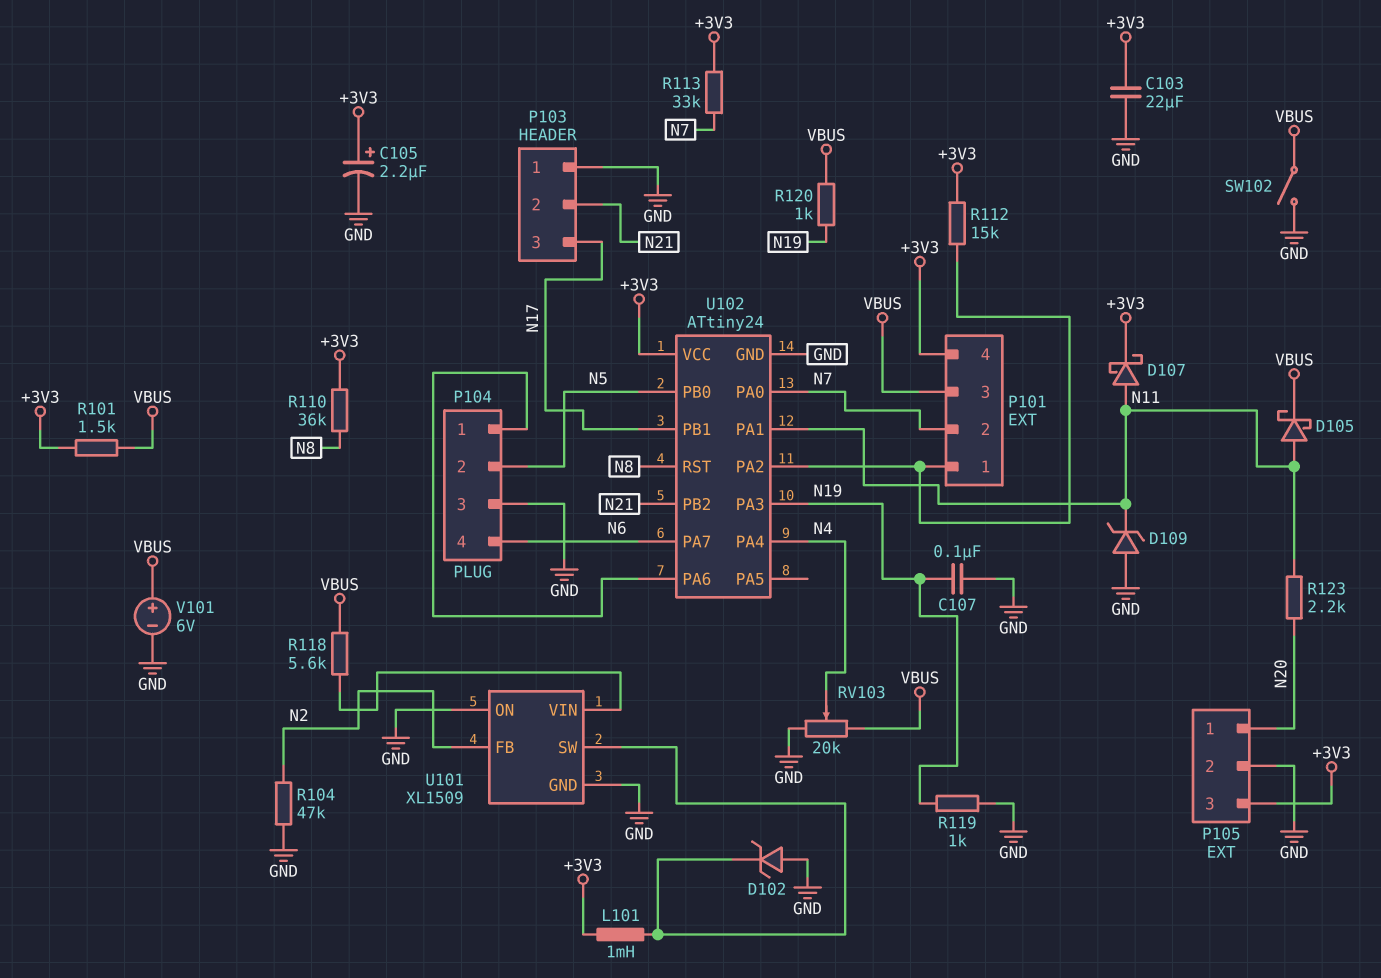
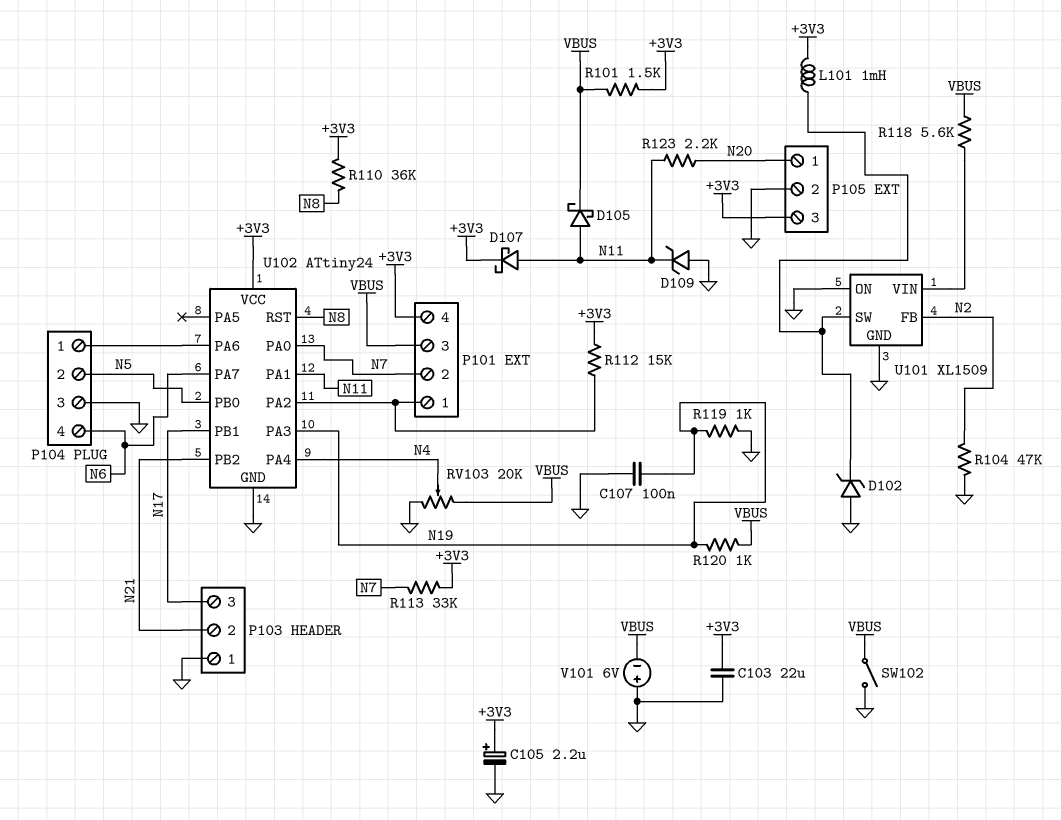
V101: 6V (plus VBUS, minus GND) -> 6V (plus GND, minus VBUS)

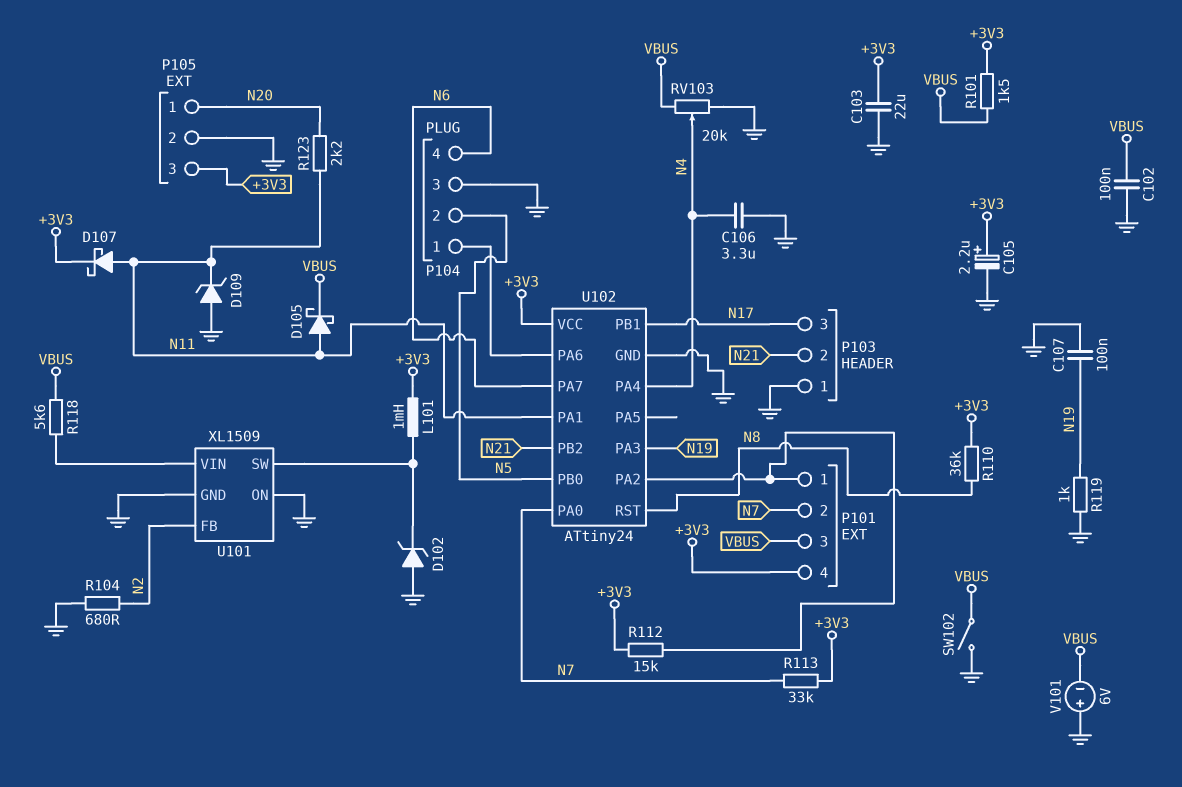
C102: none -> 100nF (GND, VBUS)
C106: none -> 3.3uF (GND, N4)
R104: 47k (GND, N2) -> 680 (GND, N2)
R120: 1k (N19, VBUS) -> none

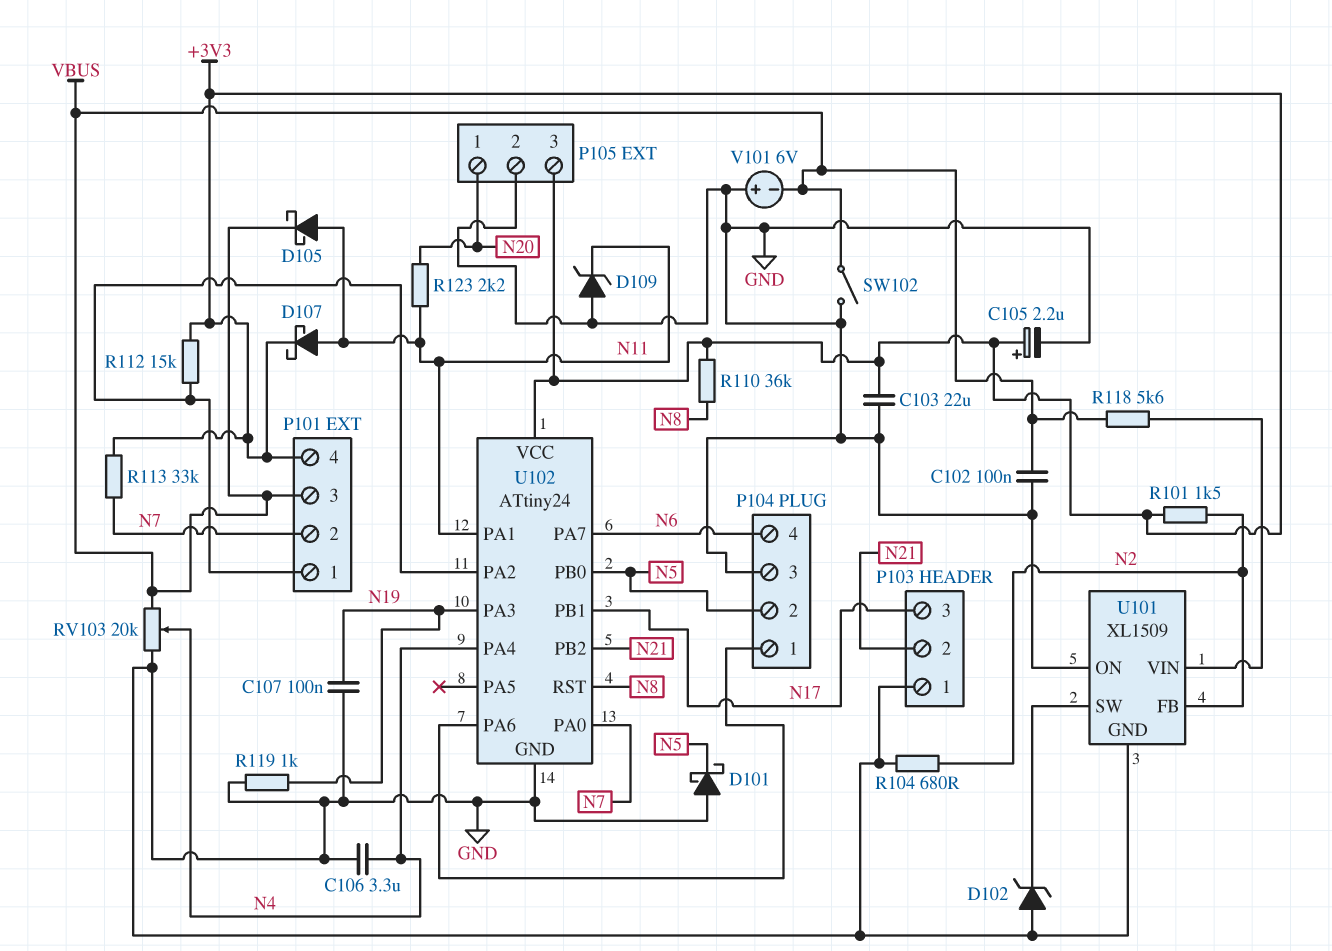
D101: none -> schottky (A GND, K N5)
L101: 1mH (+3V3, U101/SW) -> none
R101: 1.5k (+3V3, VBUS) -> 1.5k (+3V3, N2)

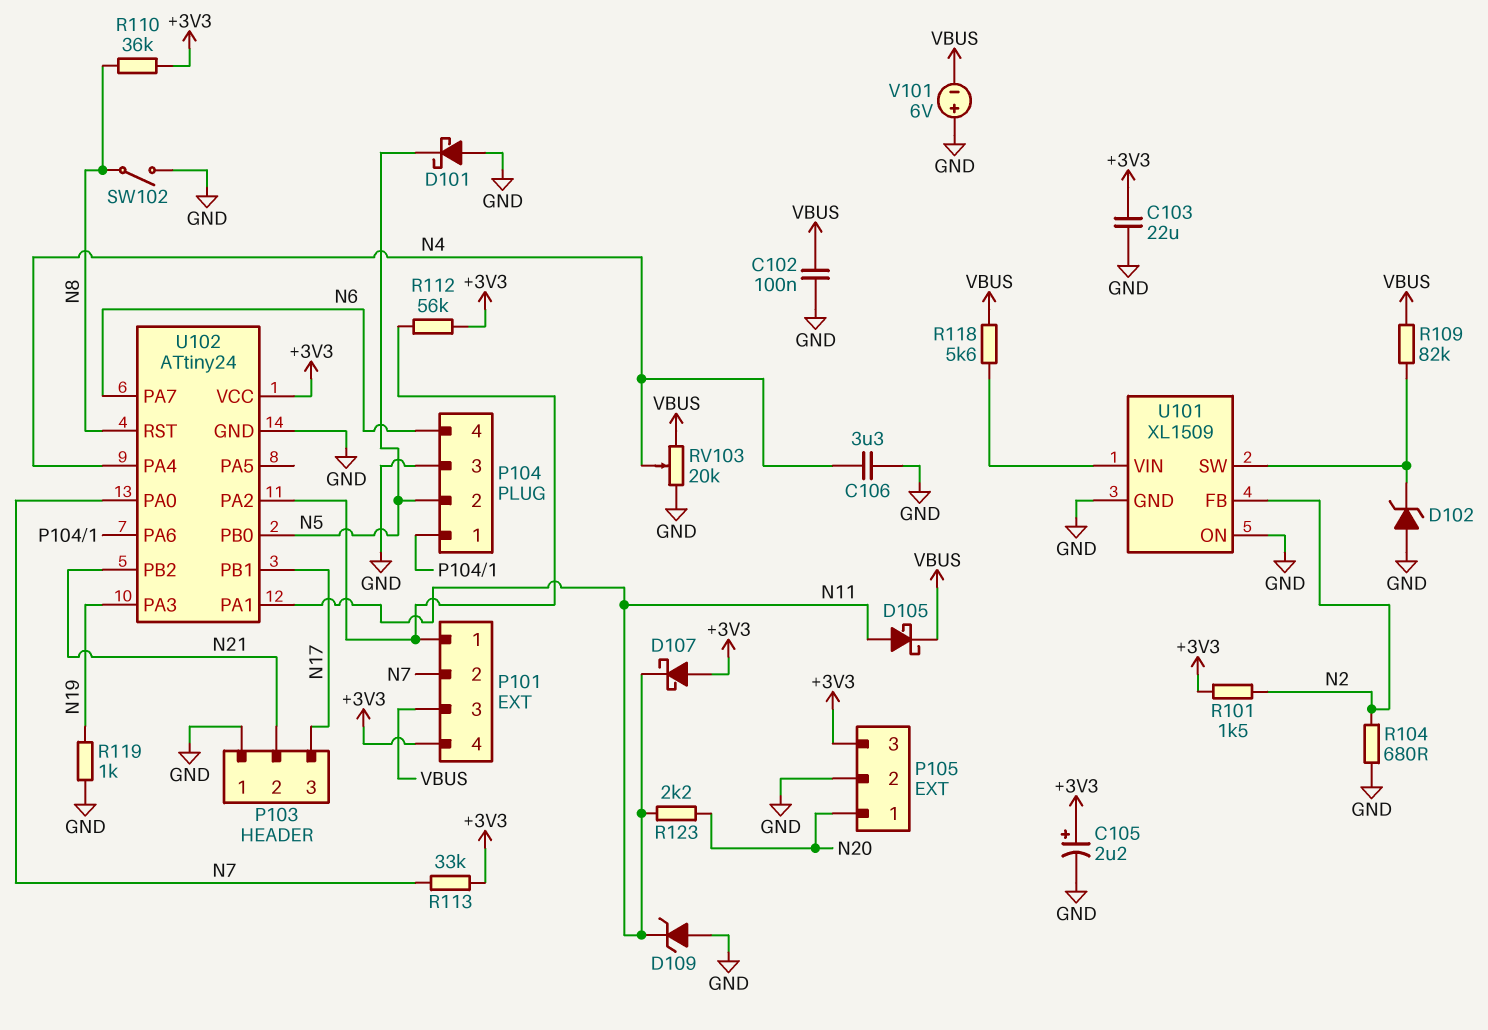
C107: 100nF (GND, N19) -> none
D107: schottky (A N11, K +3V3) -> schottky (A +3V3, K N11)
R109: none -> 82k (U101/SW, VBUS)
R112: 15k (+3V3, P101/1) -> 56k (+3V3, P101/1)
SW102: switch (GND, VBUS) -> switch (GND, N8)

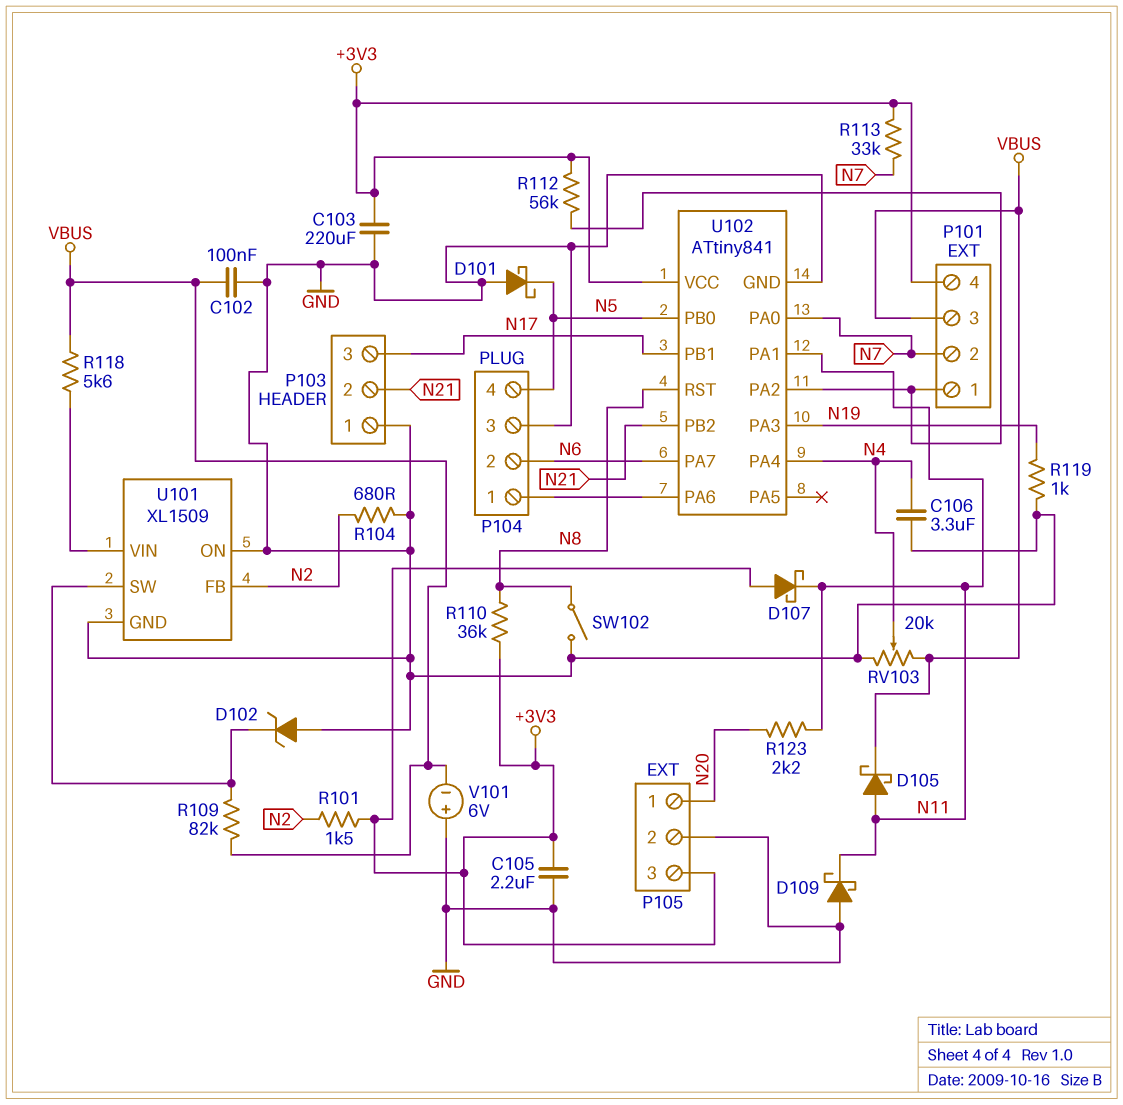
C103: 22uF (+3V3, GND) -> 220uF (+3V3, GND)
C105: 2.2uF (plus +3V3, minus GND) -> 2.2uF (+3V3, GND)
D109: zener (A GND, K N11) -> schottky (A GND, K N11)
P104 pin 2: N5 -> N6
P104 pin 4: N6 -> N5
U102: ATtiny24 -> ATtiny841

